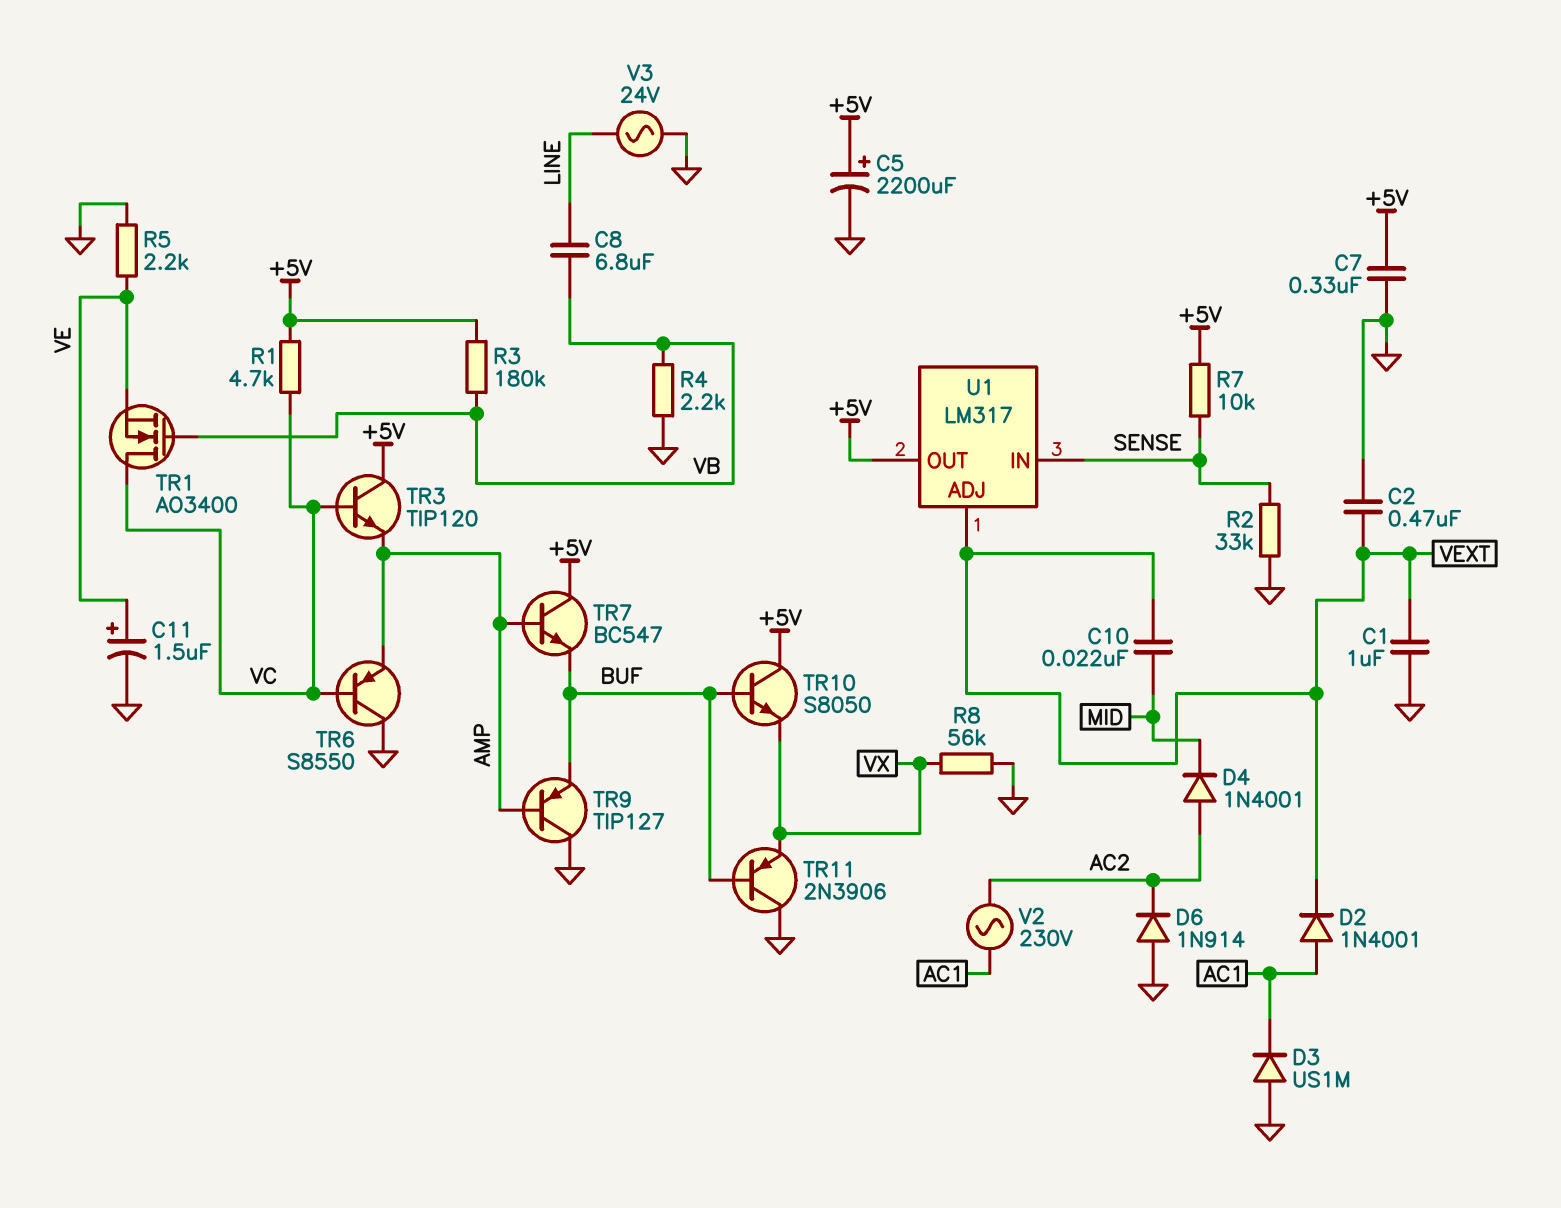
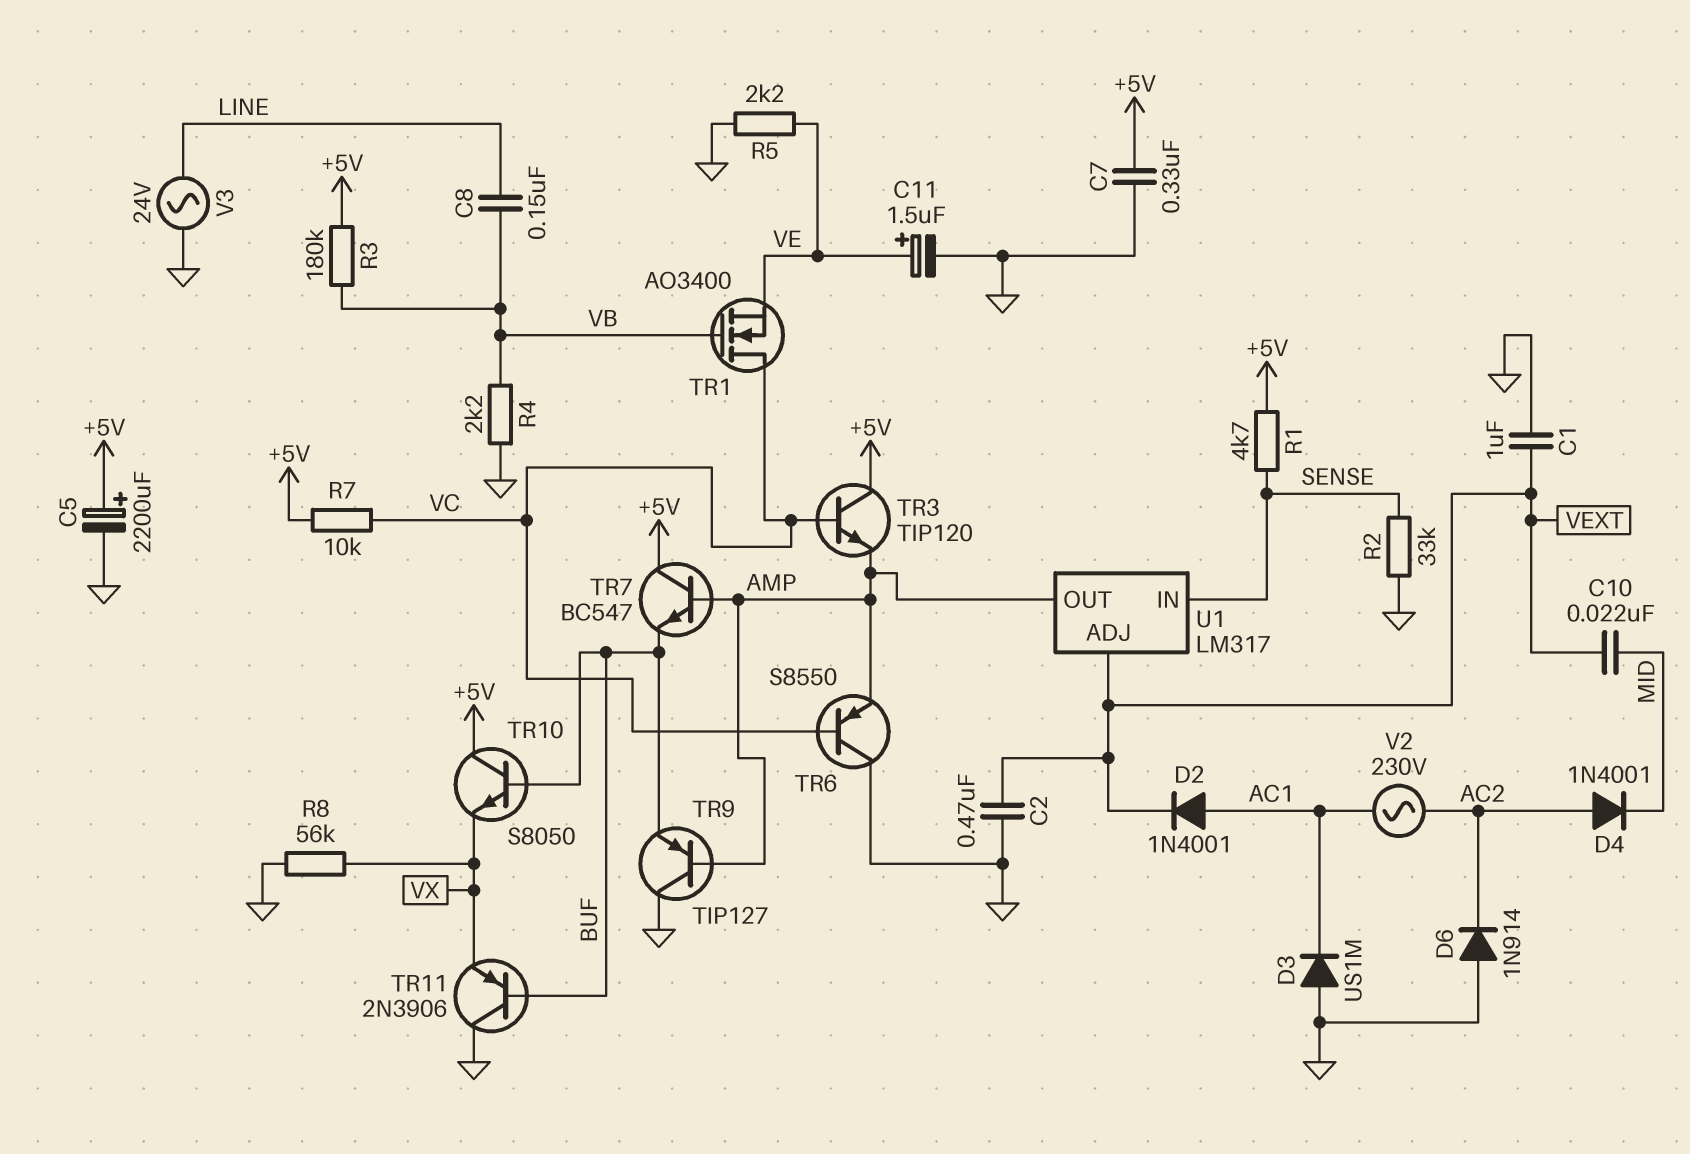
C8: 6.8uF (LINE, VB) -> 150nF (LINE, VB)
R1: 4.7k (+5V, VC) -> 4.7k (+5V, SENSE)
R7: 10k (+5V, SENSE) -> 10k (+5V, VC)
U1 pin OUT: +5V -> AMP

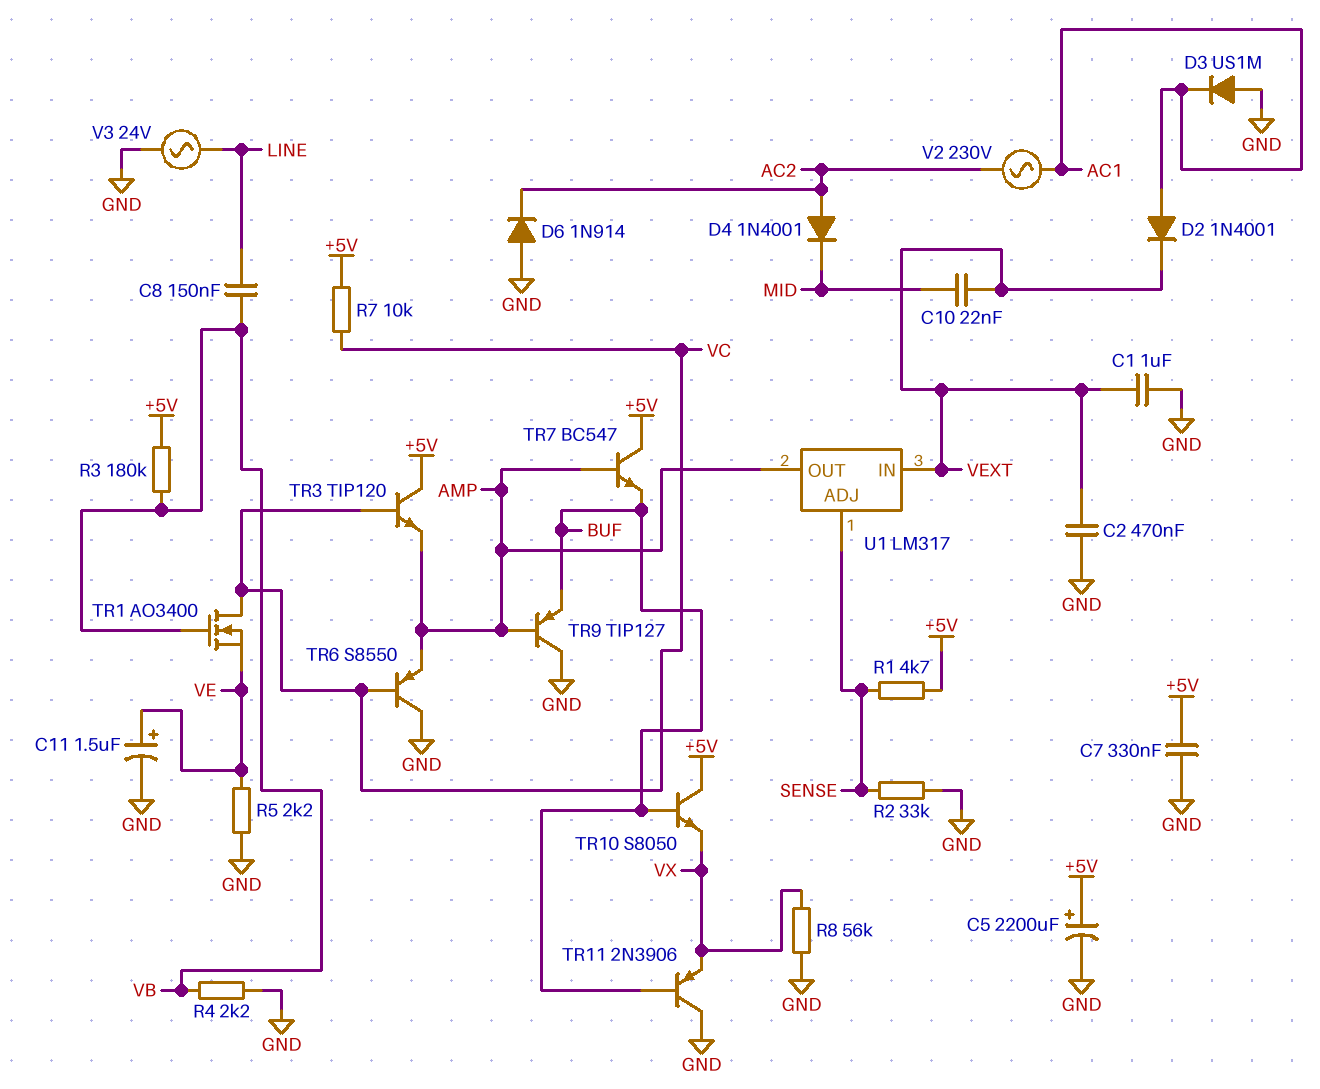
U1 pin ADJ: VEXT -> SENSE
U1 pin IN: SENSE -> VEXT

